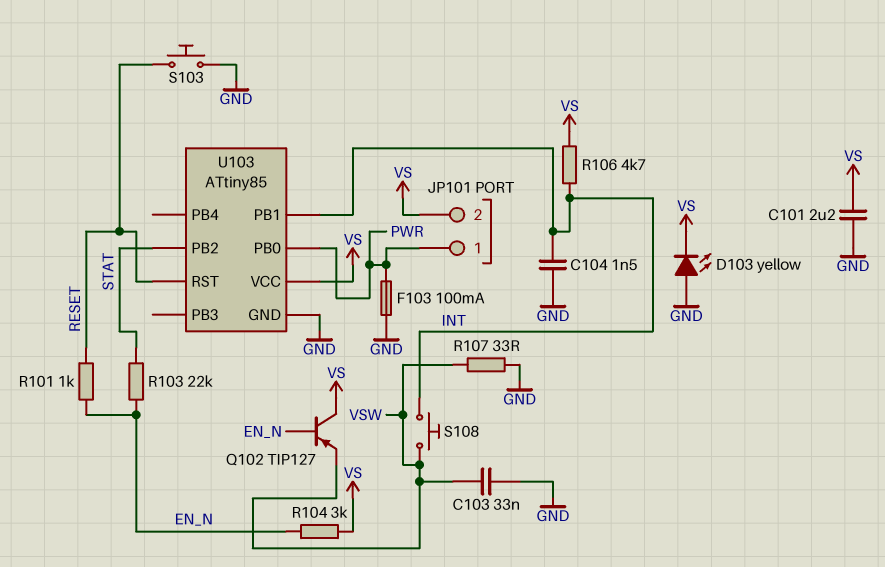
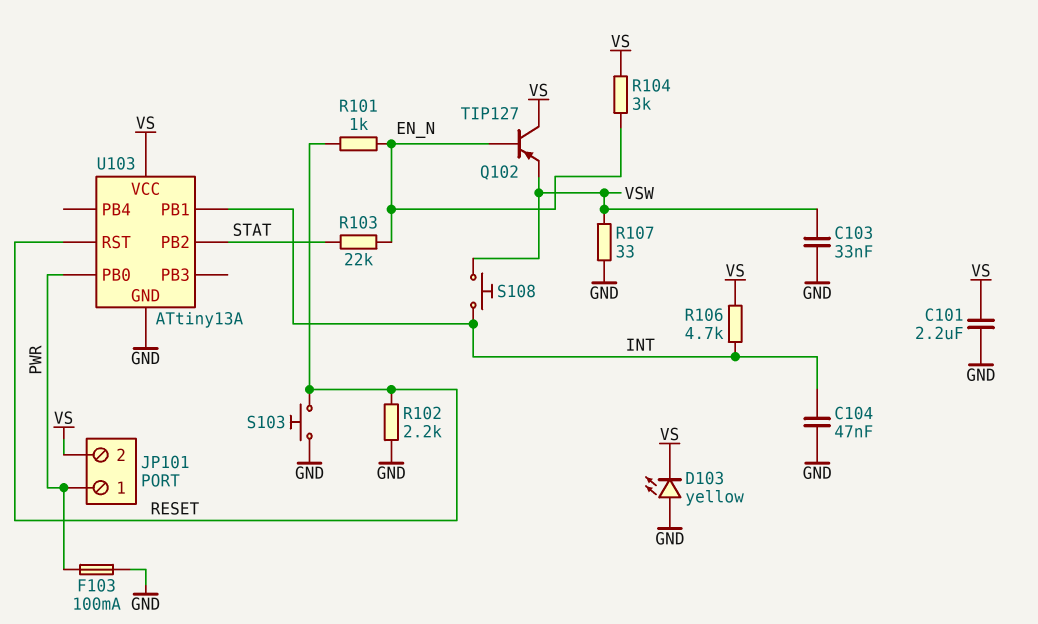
C104: 1.5nF (GND, INT) -> 47nF (GND, INT)
R102: none -> 2.2k (GND, RESET)
U103: ATtiny85 -> ATtiny13A

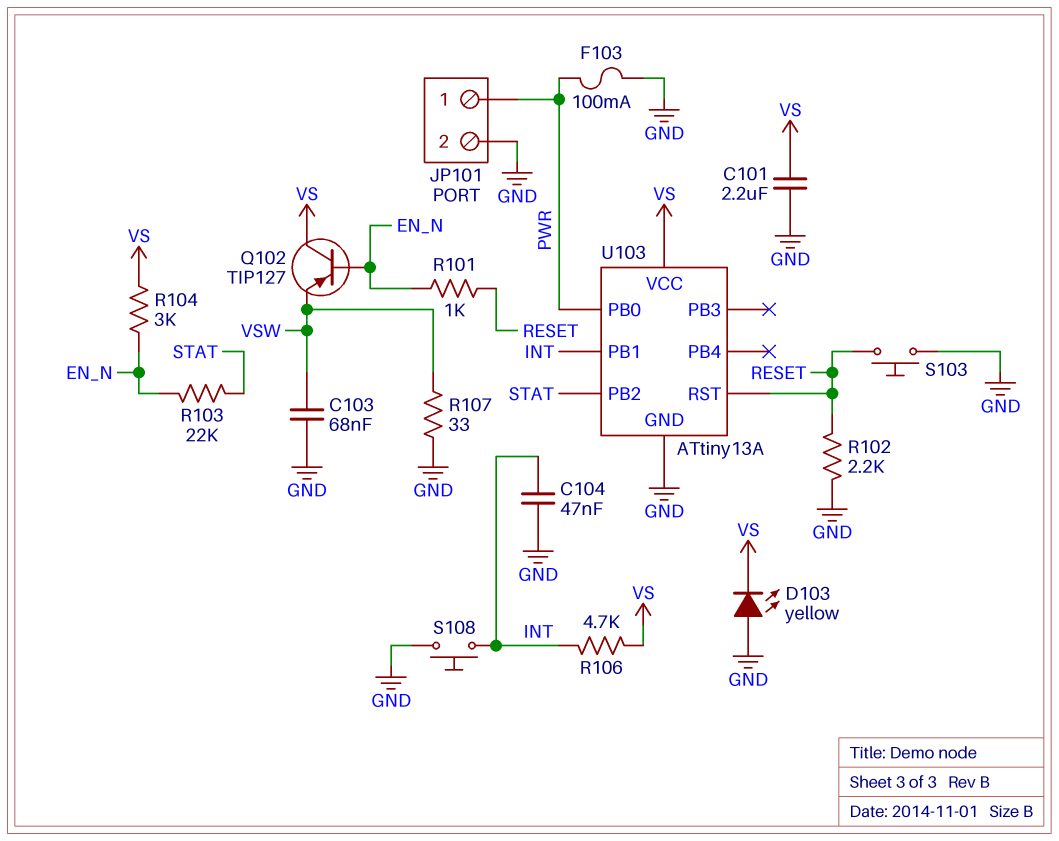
C103: 33nF (GND, VSW) -> 68nF (GND, VSW)
JP101 pin 2: VS -> GND
S108: button (INT, VSW) -> button (GND, INT)

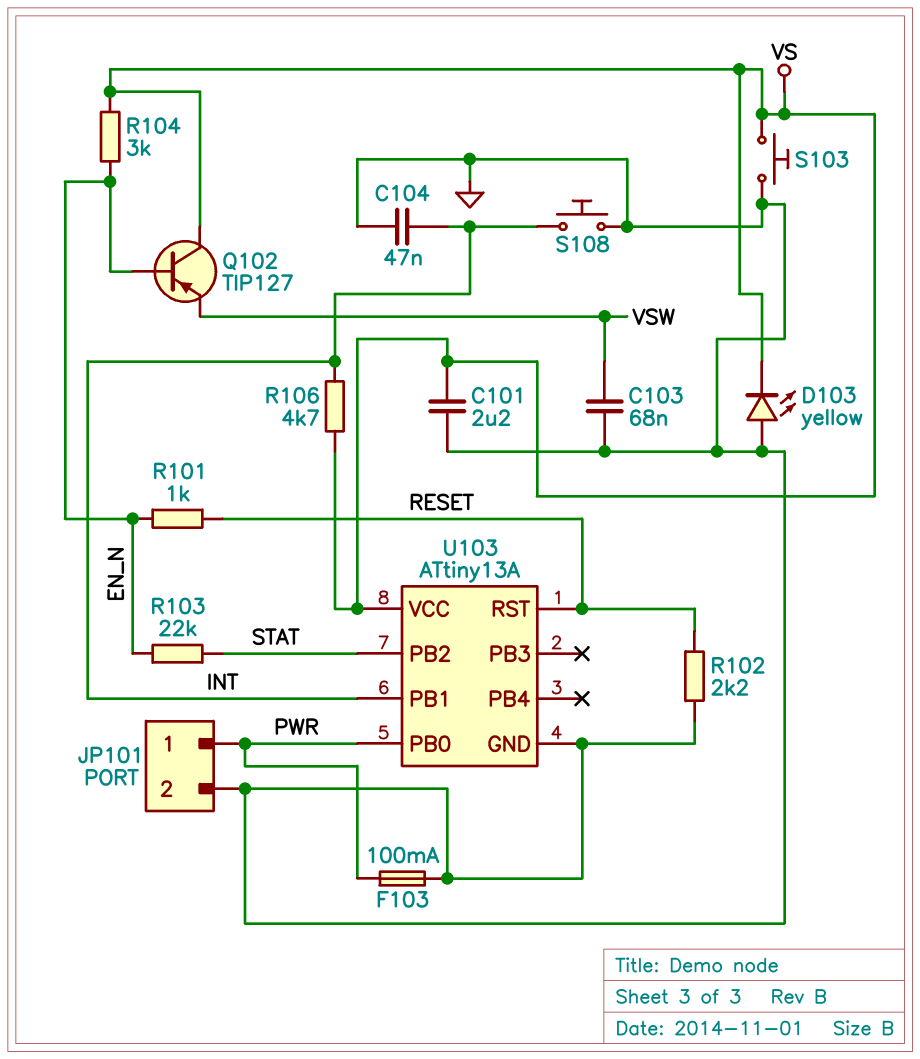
R107: 33 (GND, VSW) -> none
S103: button (GND, RESET) -> button (GND, VS)

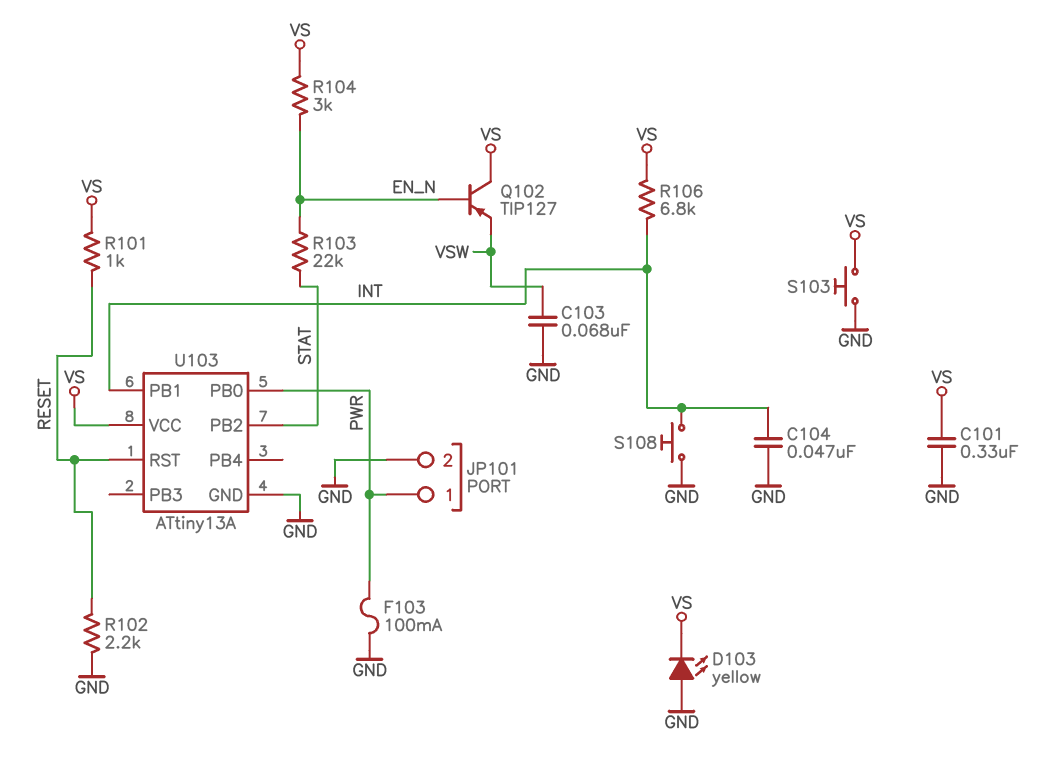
C101: 2.2uF (GND, VS) -> 330nF (GND, VS)
R101: 1k (EN_N, RESET) -> 1k (RESET, VS)
R106: 4.7k (INT, VS) -> 6.8k (INT, VS)

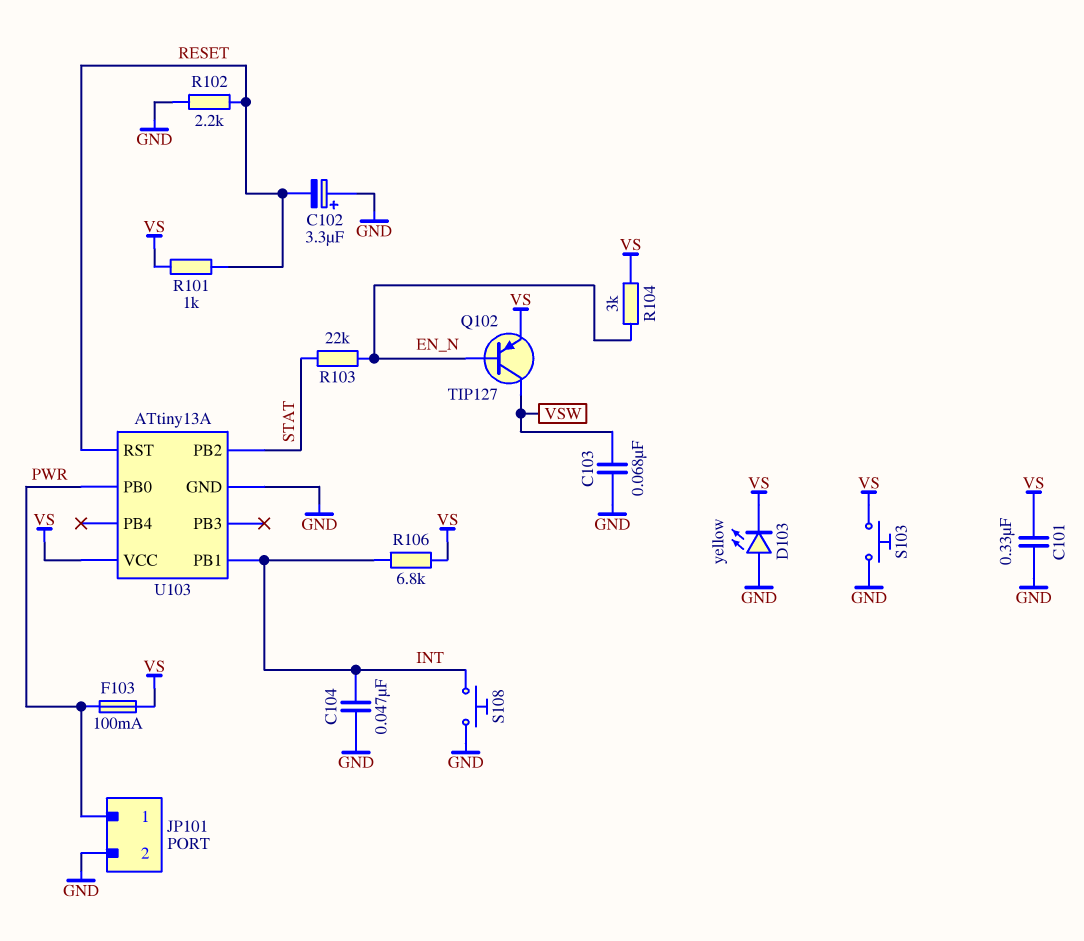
C102: none -> 3.3uF (plus GND, minus RESET)
F103: 100mA (GND, PWR) -> 100mA (PWR, VS)
Q102: PNP TIP127 (B EN_N, C VS, E VSW) -> PNP TIP127 (B EN_N, C VSW, E VS)

